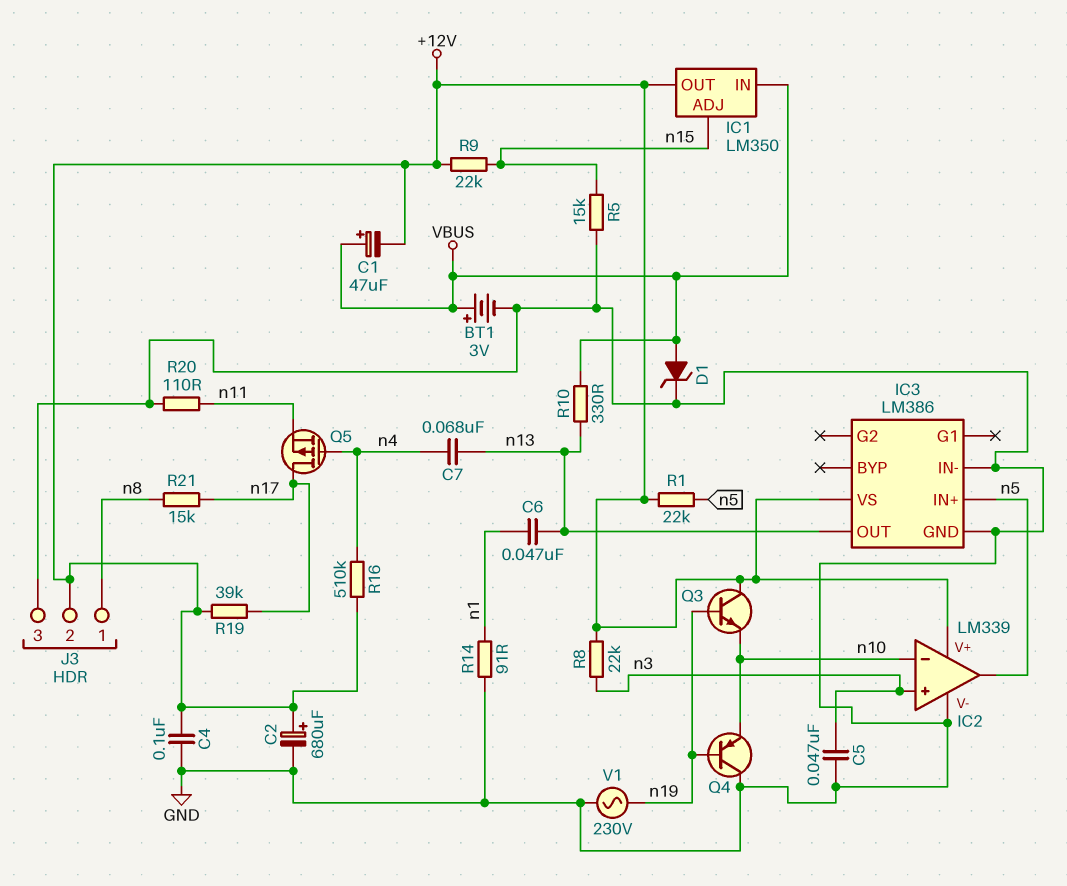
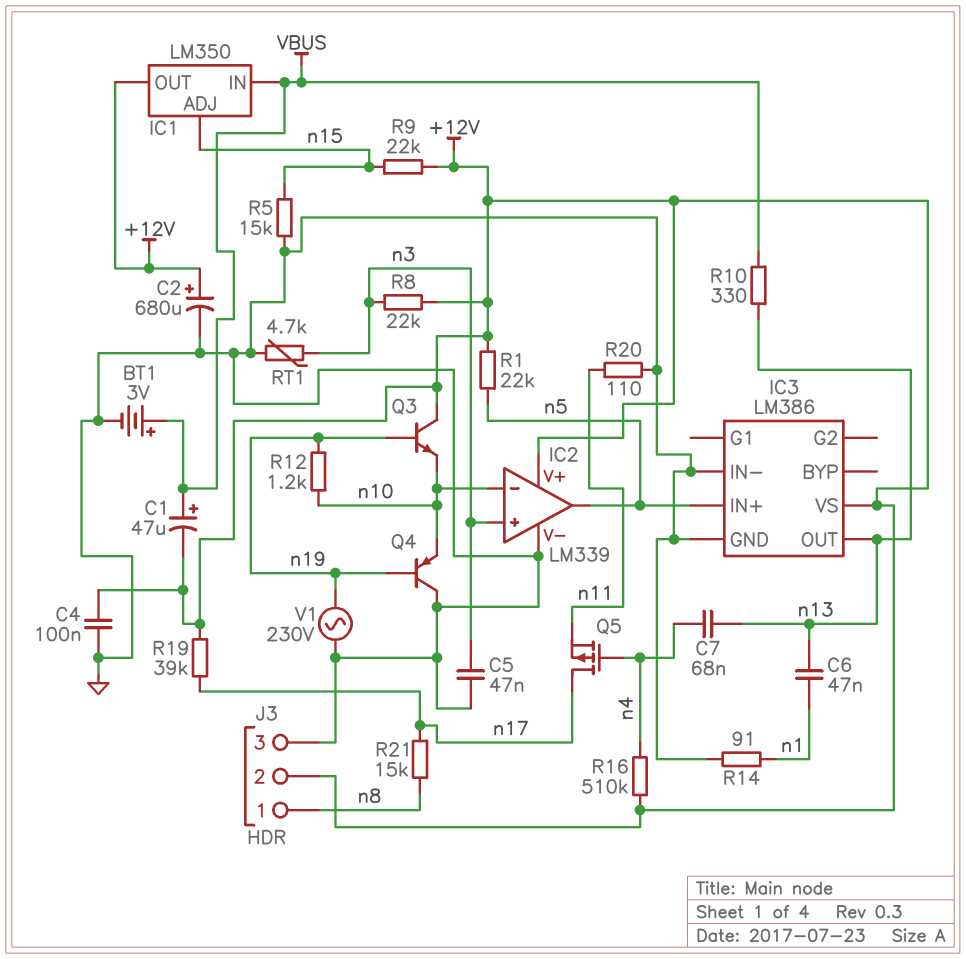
D1: zener (A VBUS, K GND) -> none
R12: none -> 1.2k (n10, n19)
RT1: none -> 4.7k (GND, n3)

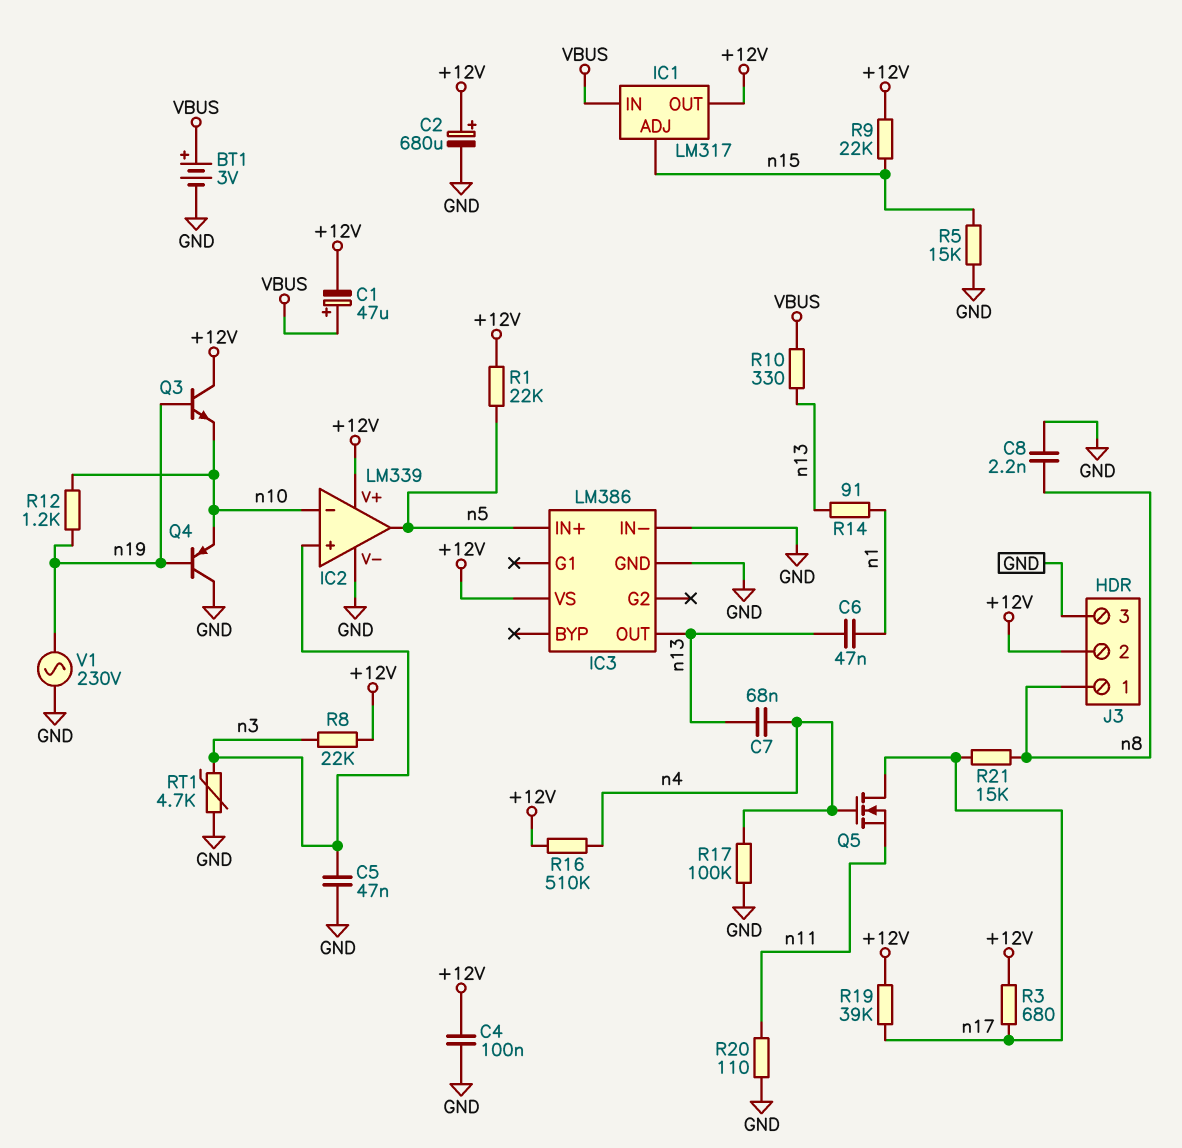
C8: none -> 2.2nF (GND, n8)
IC1: LM350 -> LM317
Q5: PMOS (G n4, D n17, S n11) -> NMOS (G n4, D n17, S n11)
R3: none -> 680 (+12V, n17)
R14: 91 (GND, n1) -> 91 (n1, n13)
R17: none -> 100k (GND, n4)

